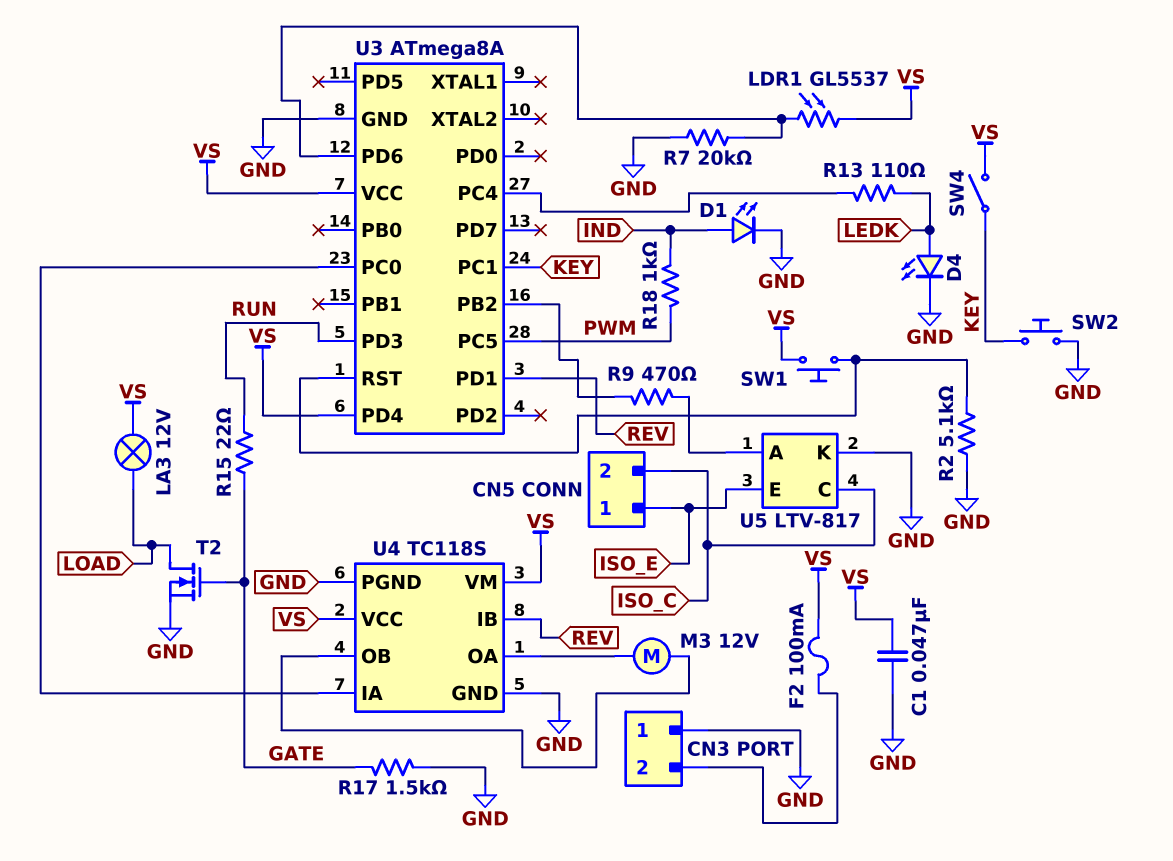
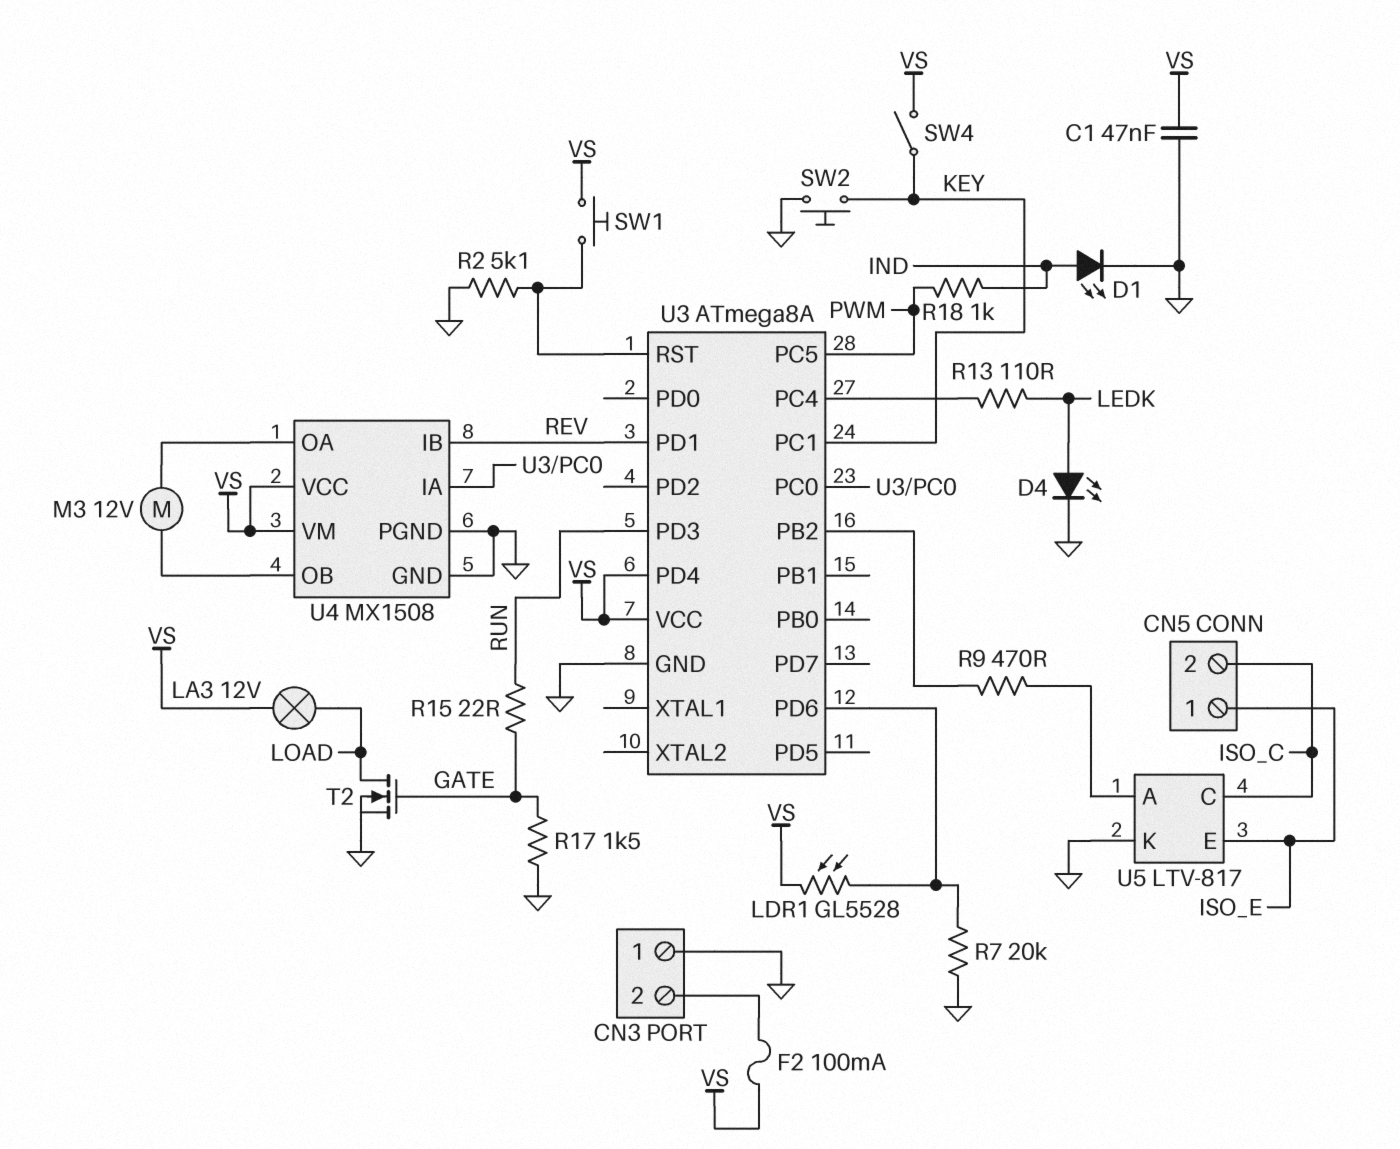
LDR1: GL5537 (U3/PD6, VS) -> GL5528 (U3/PD6, VS)
U4: TC118S -> MX1508

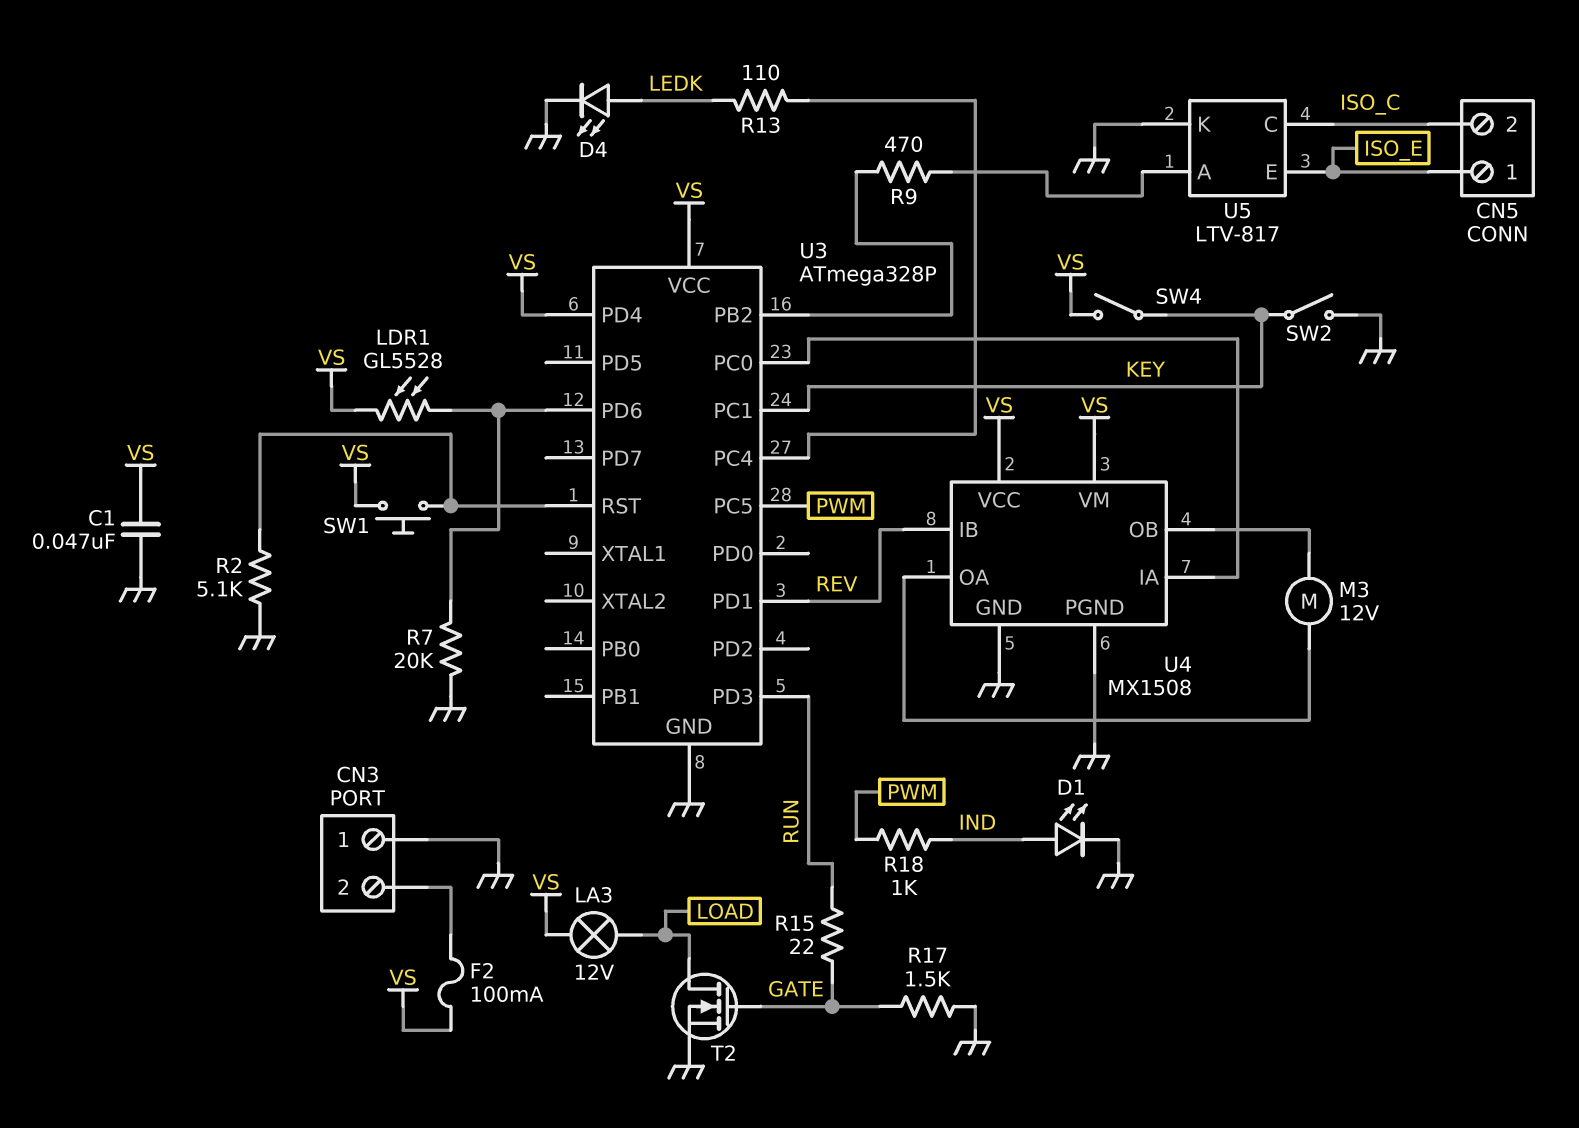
SW2: button (GND, KEY) -> switch (GND, KEY)
U3: ATmega8A -> ATmega328P

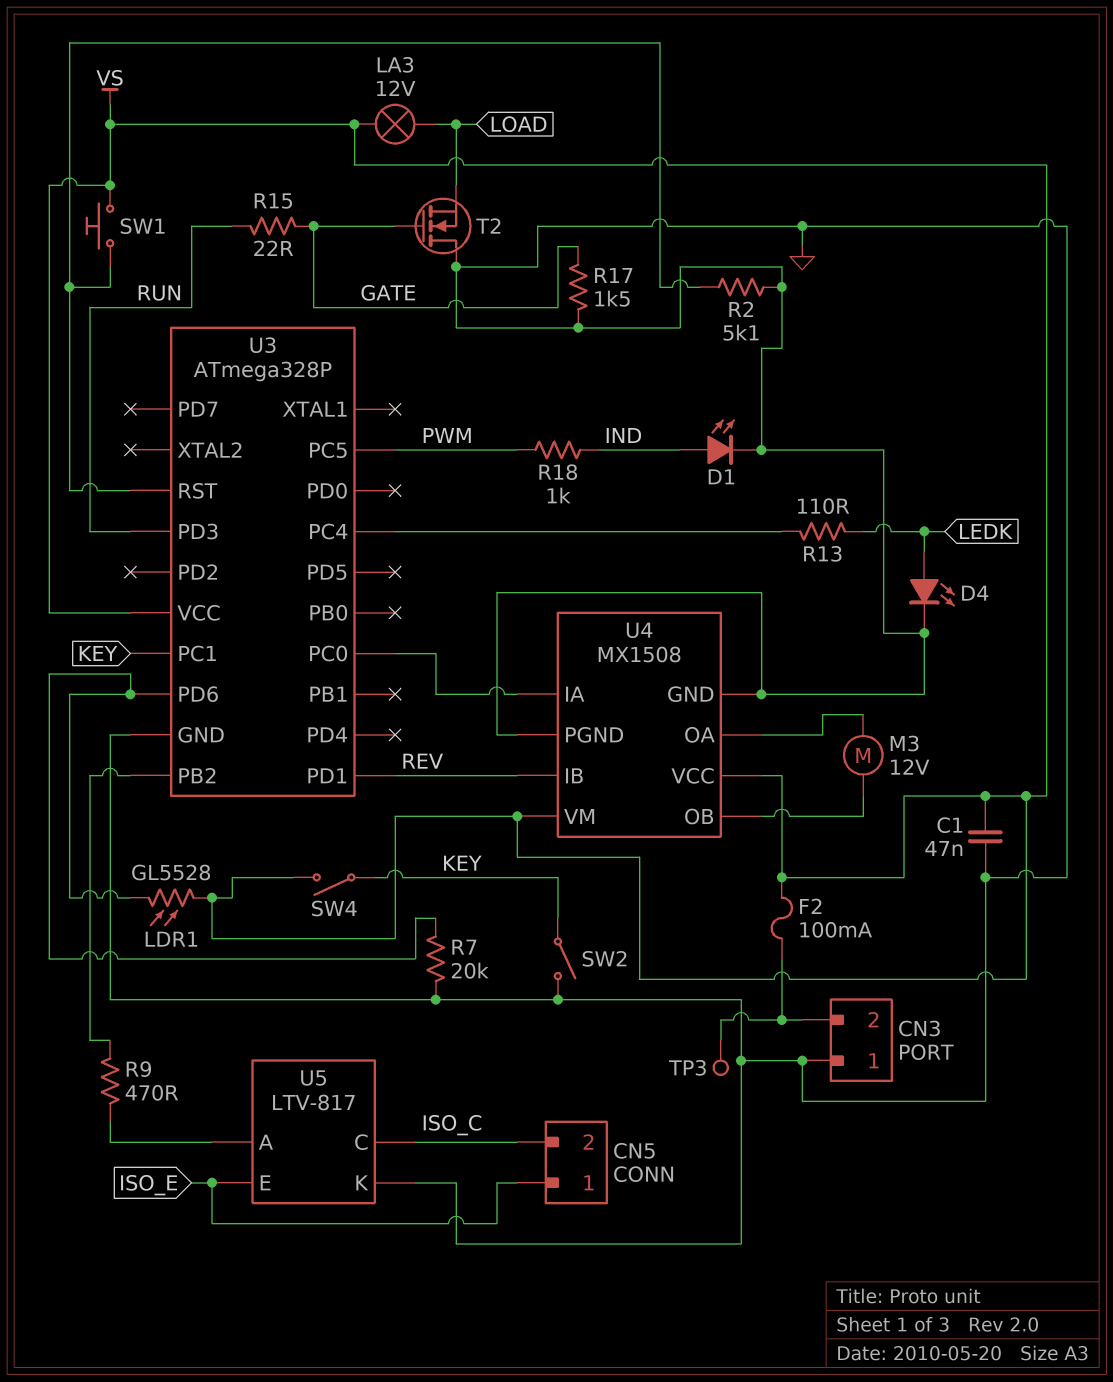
T2: NMOS (G GATE, D LOAD, S GND) -> NMOS (G GATE, D GND, S LOAD)
TP3: none -> test point (CN3/2)
U3 pin PD4: VS -> none

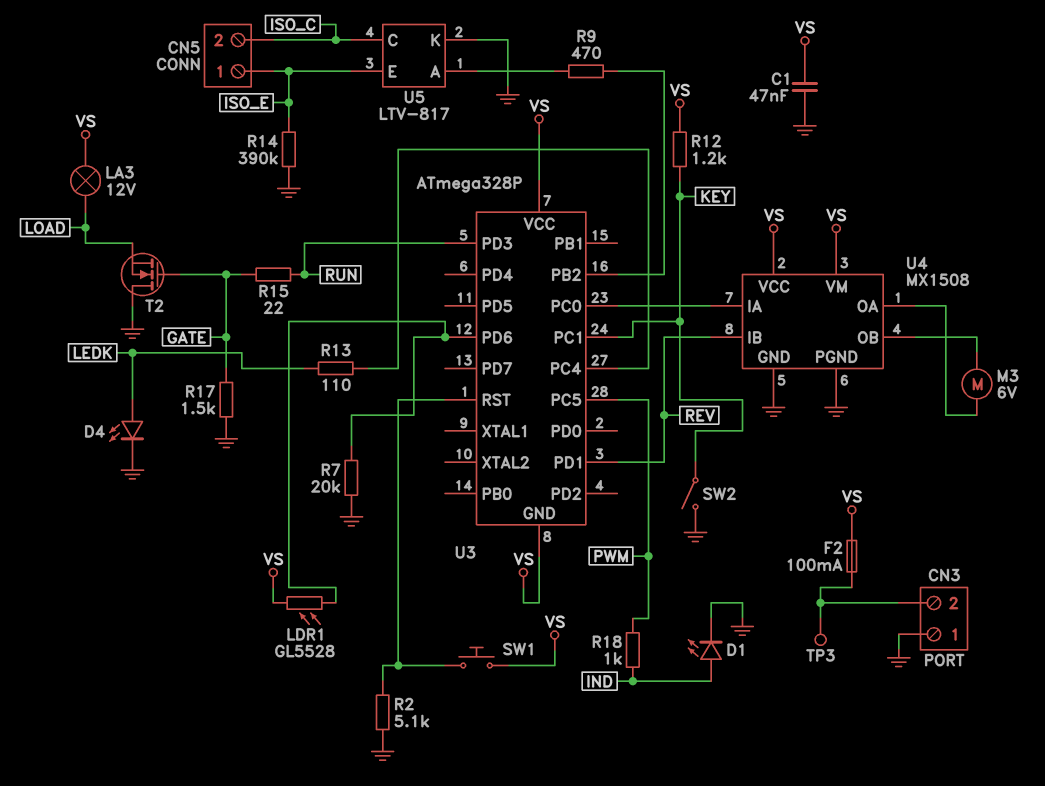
M3: motor 12V (U4/OA, U4/OB) -> motor 6V (U4/OA, U4/OB)
R12: none -> 1.2k (KEY, VS)
R14: none -> 390k (GND, ISO_E)
SW4: switch (KEY, VS) -> none
U3 pin GND: GND -> VS

